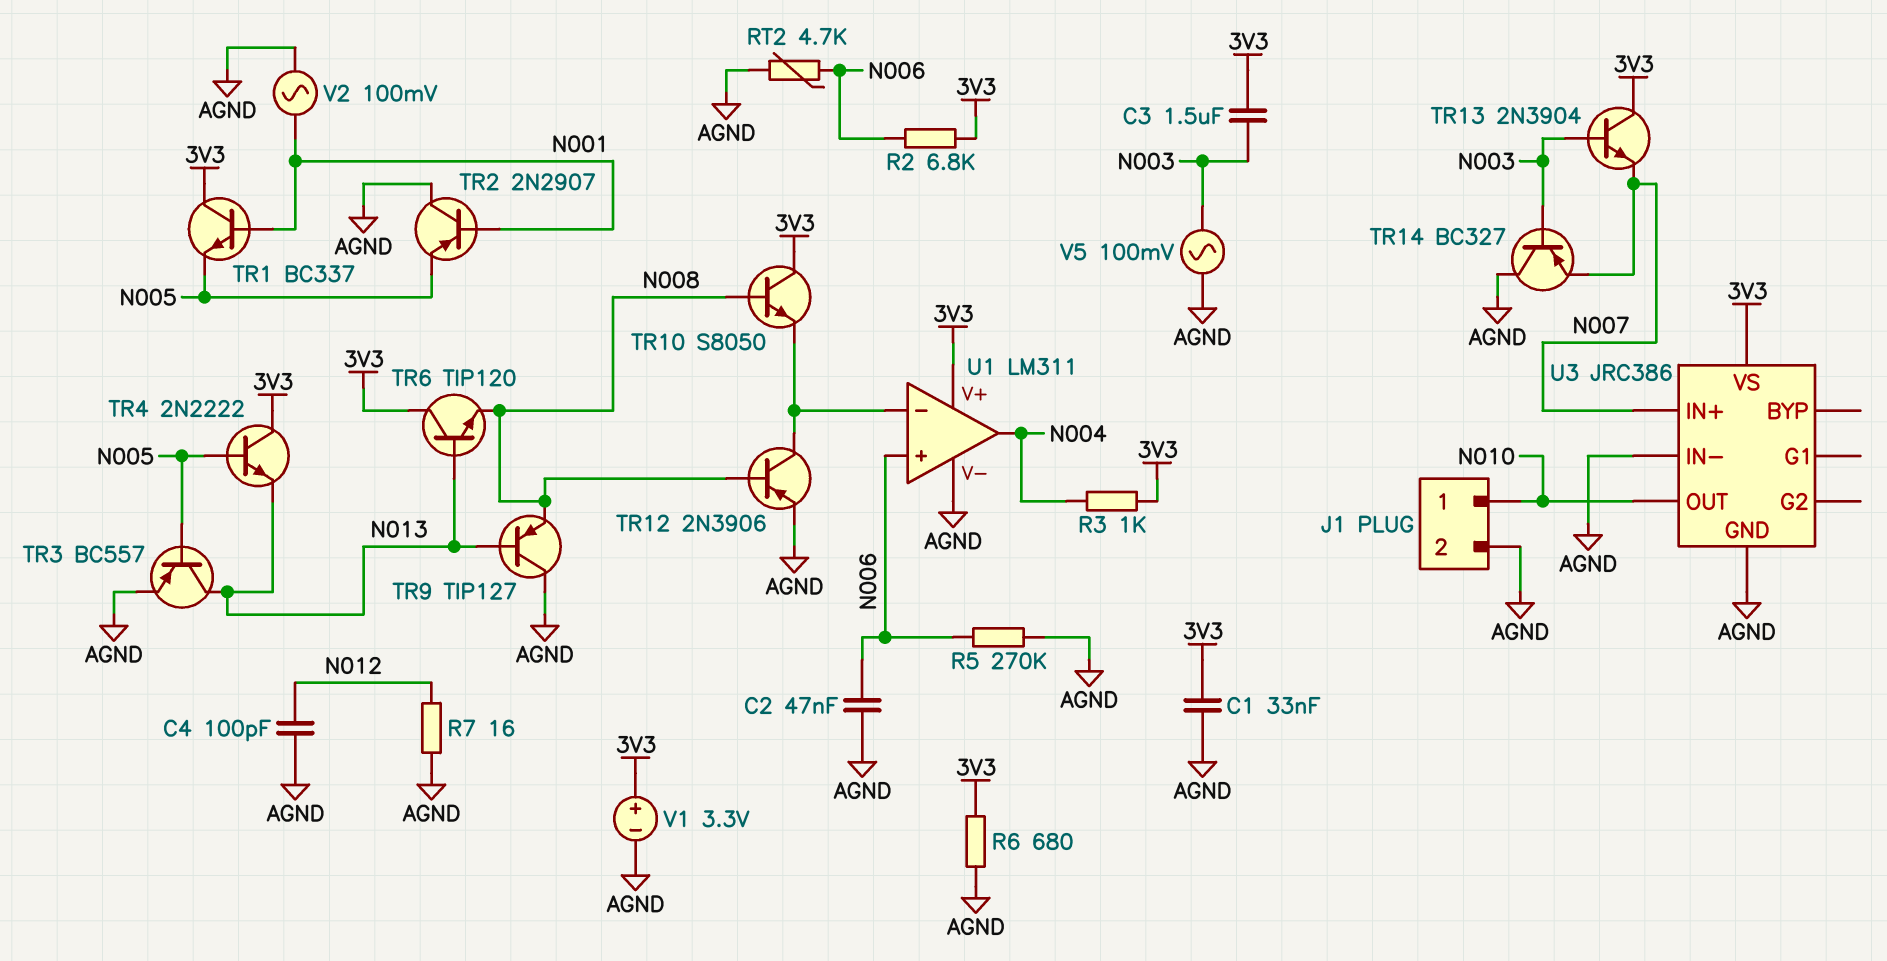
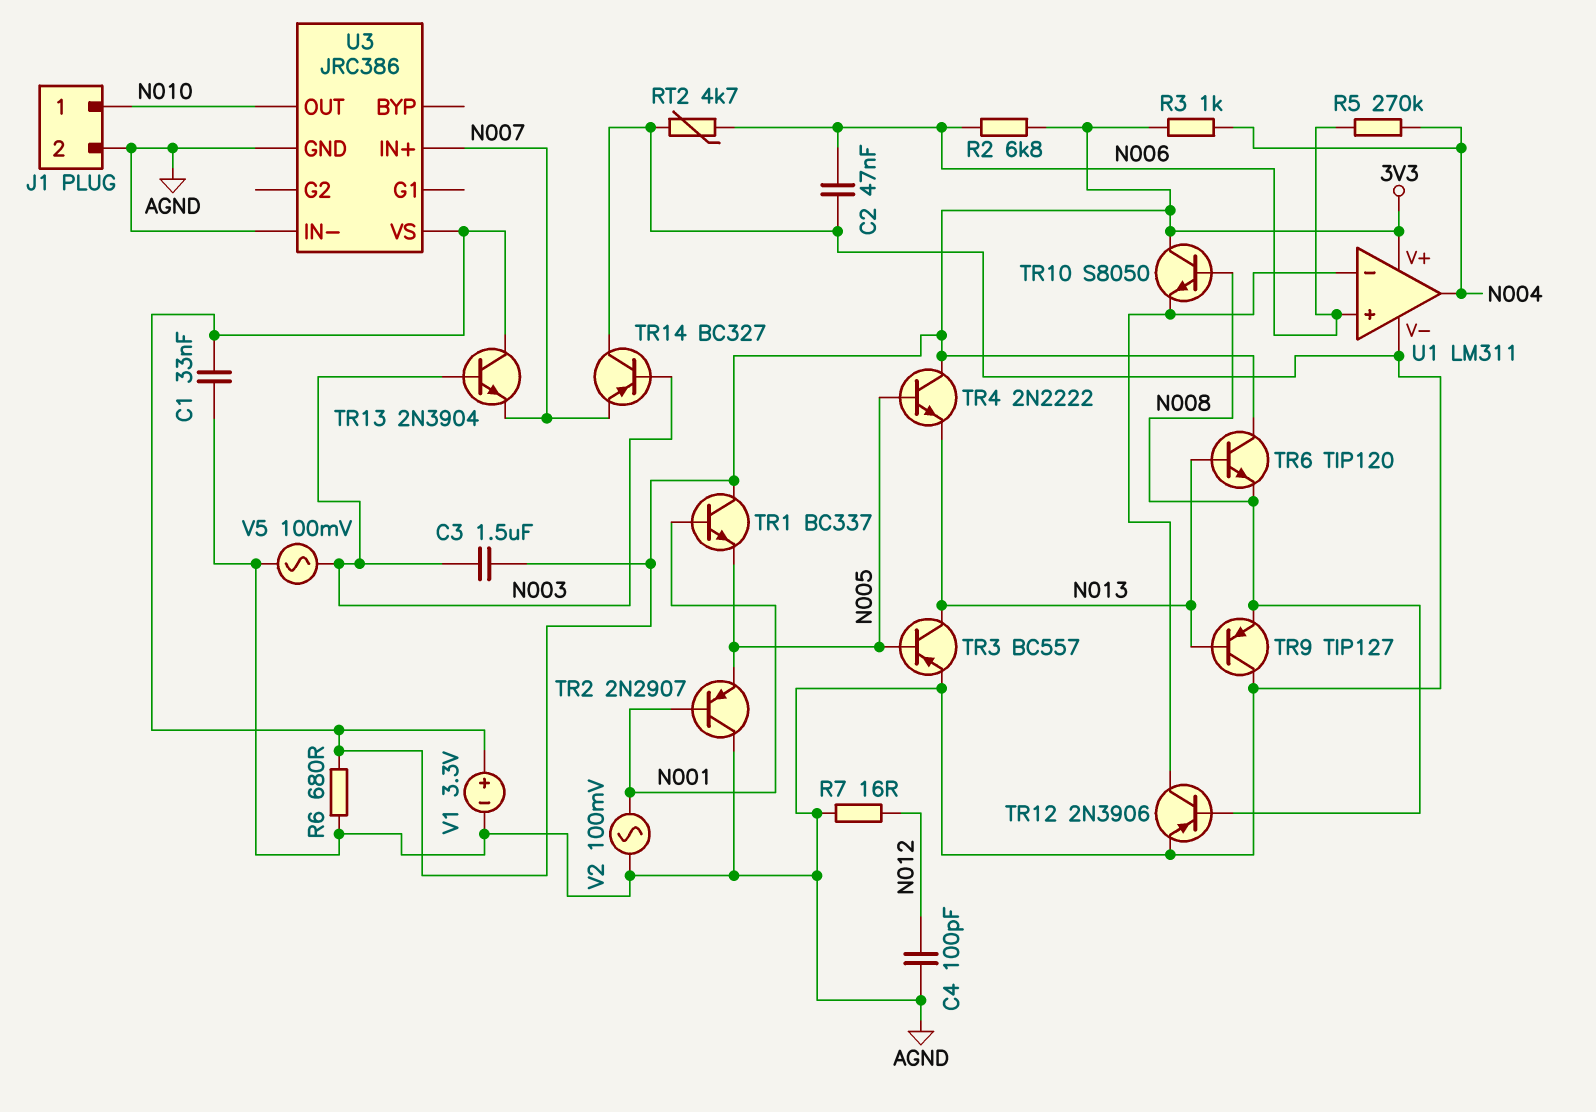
R5: 270k (AGND, N006) -> 270k (N004, N006)

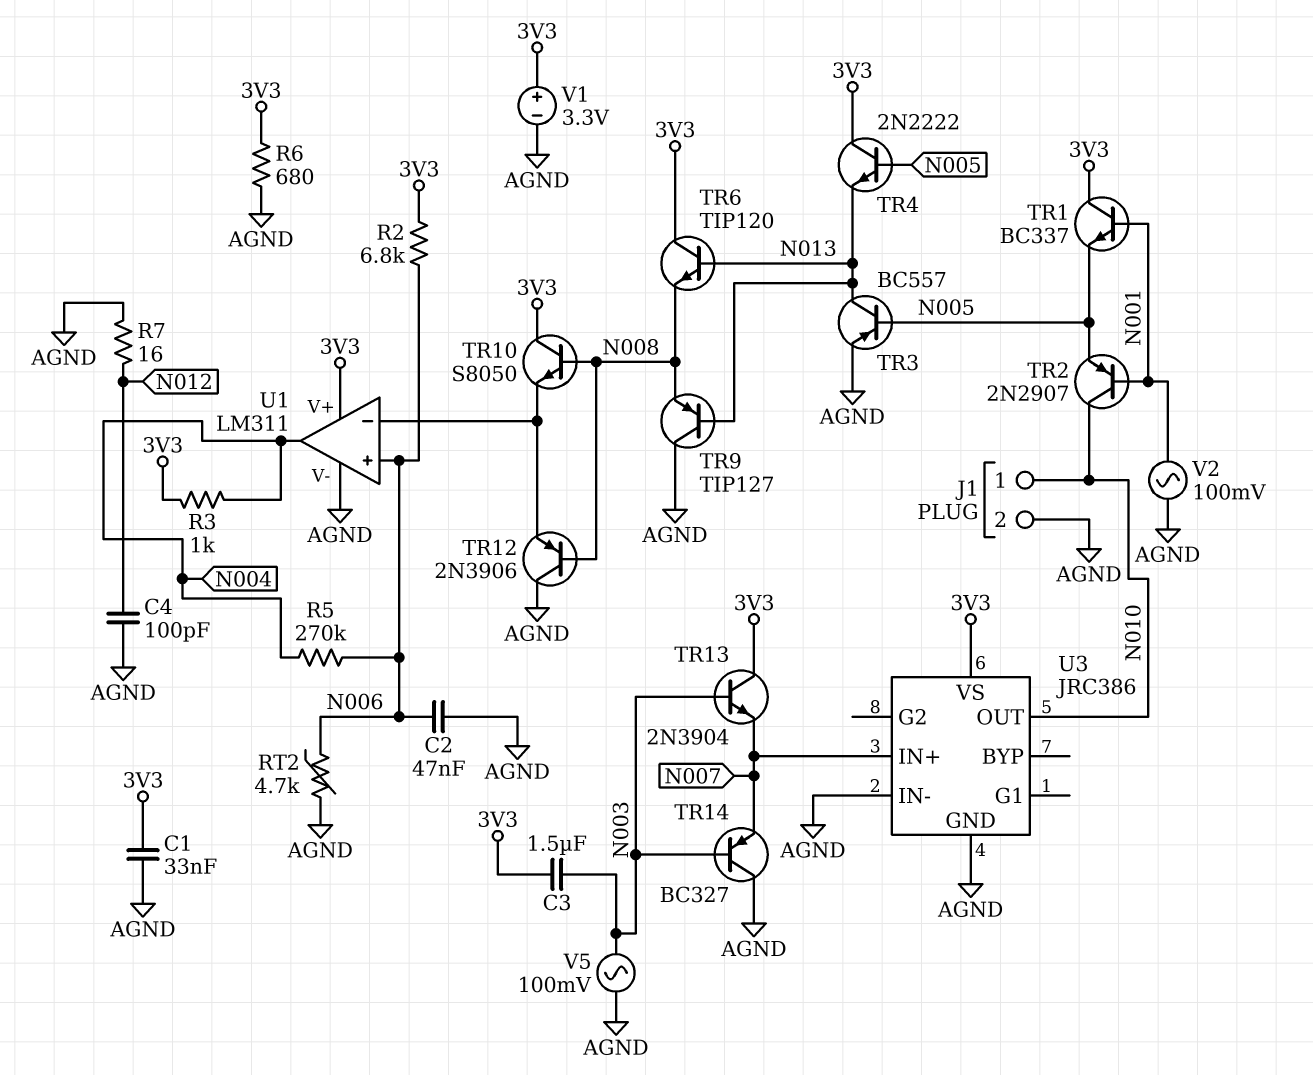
TR2: PNP 2N2907 (B N001, C AGND, E N005) -> PNP 2N2907 (B N001, C N010, E N005)
TR12: PNP 2N3906 (B N008, C U1/in-, E AGND) -> PNP 2N3906 (B N008, C AGND, E U1/in-)

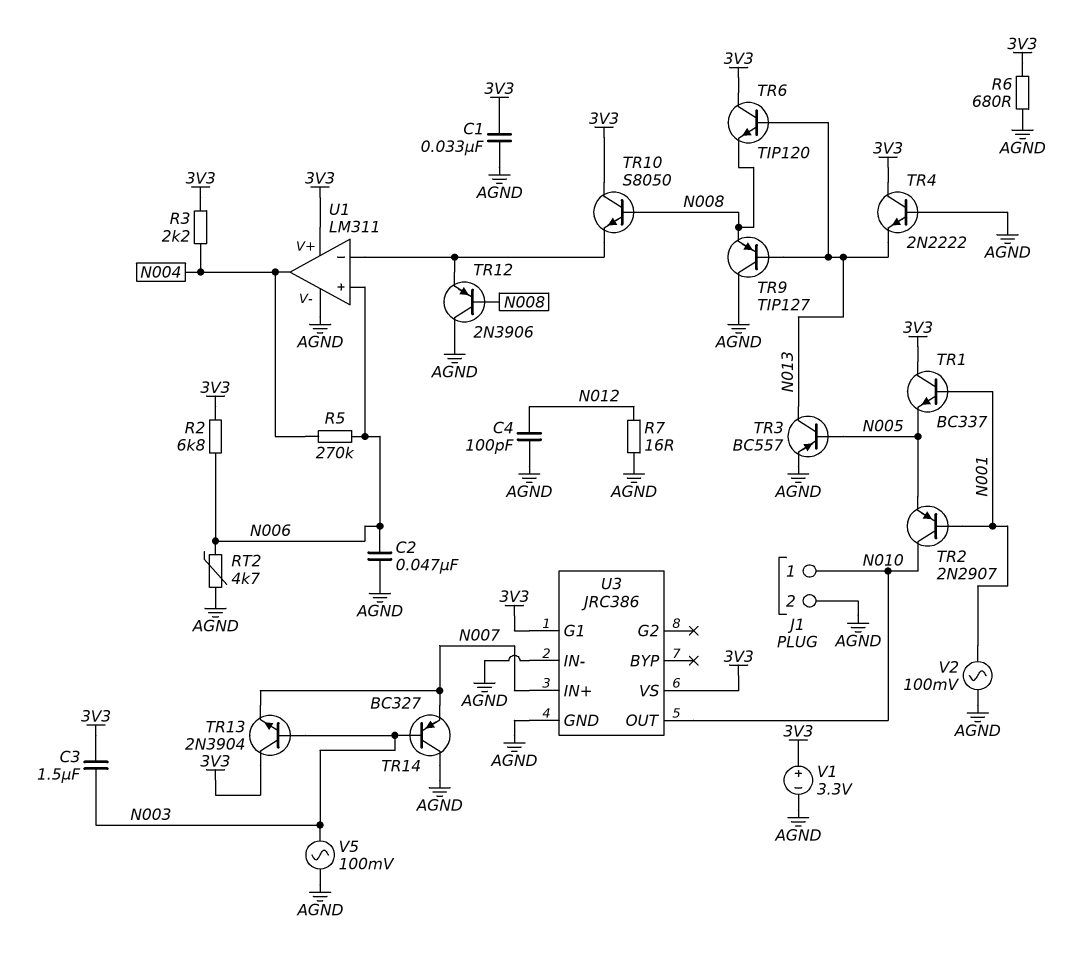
R3: 1k (3V3, N004) -> 2.2k (3V3, N004)
TR4: NPN 2N2222 (B N005, C 3V3, E N013) -> NPN 2N2222 (B AGND, C 3V3, E N013)
U3 pin G1: none -> 3V3

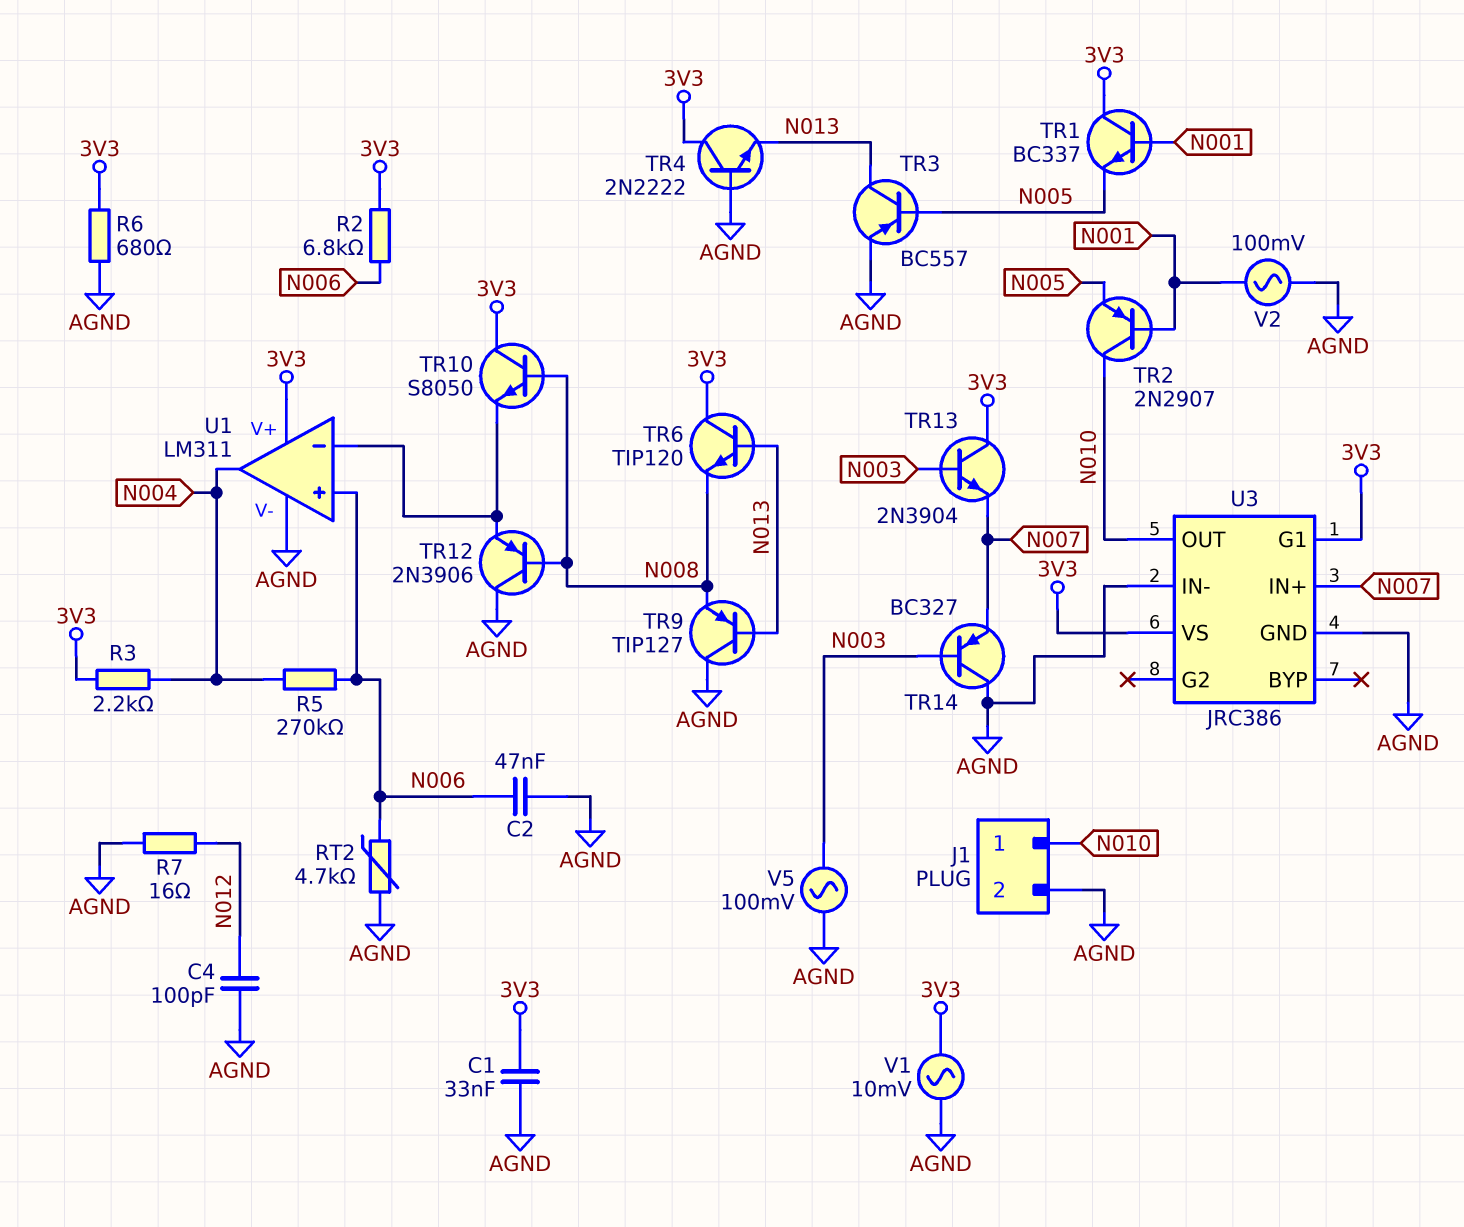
C3: 1.5uF (3V3, N003) -> none
V1: 3.3V (plus 3V3, minus AGND) -> AC 10mV (3V3, AGND)

